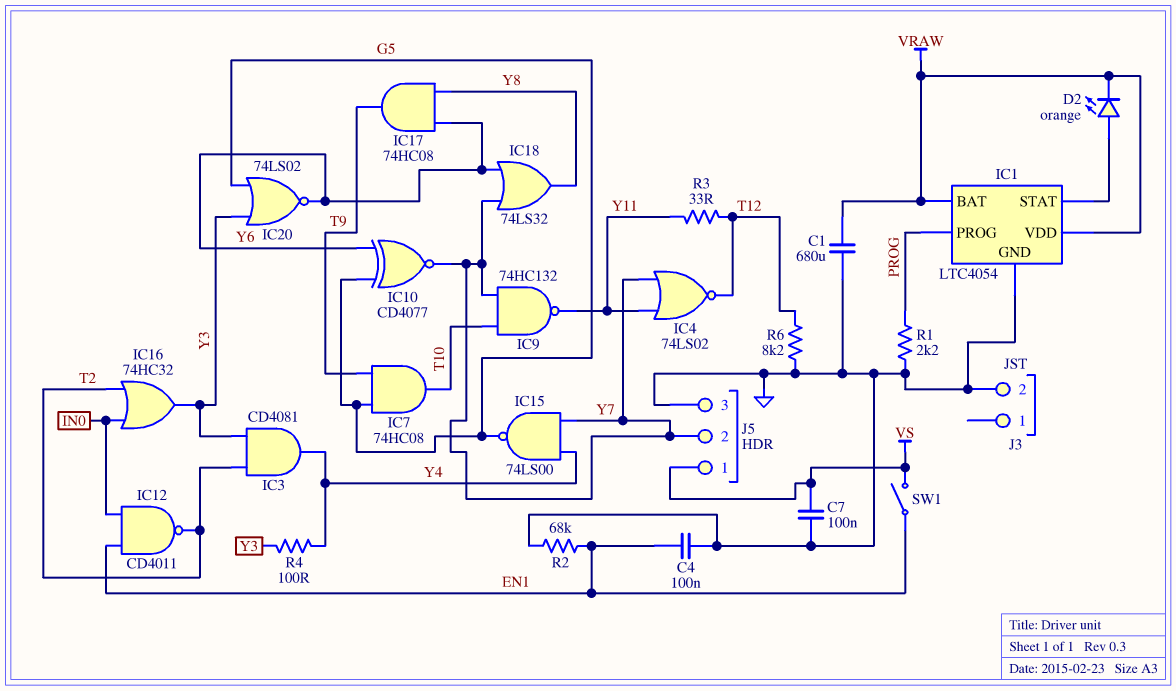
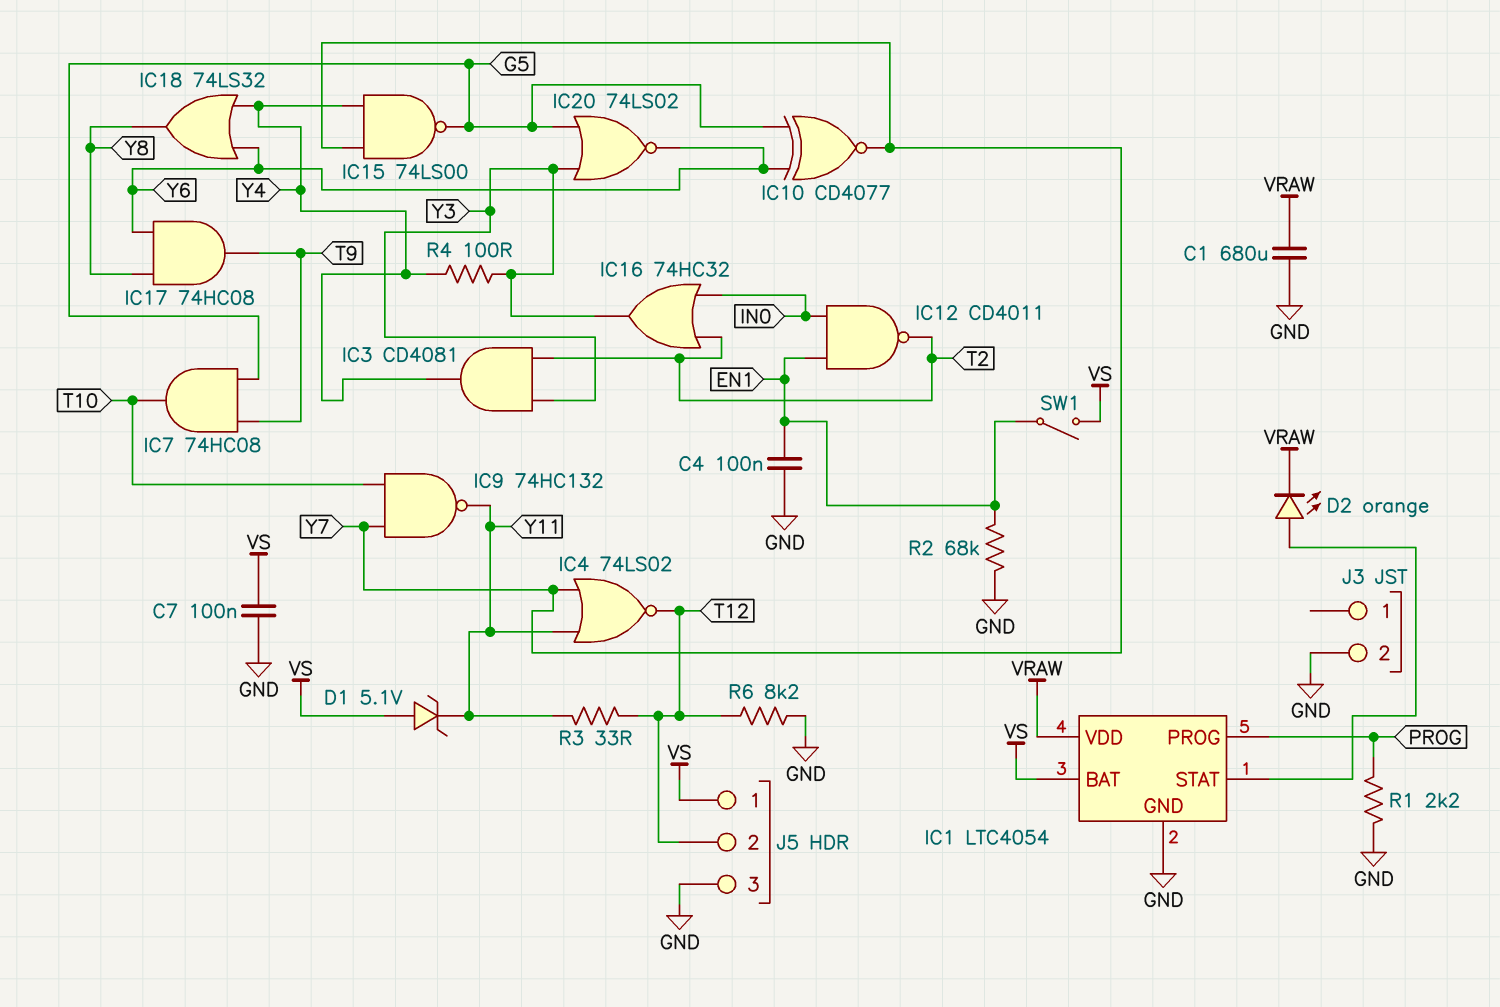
D1: none -> zener 5.1V (A VS, K Y11)
IC1 pin BAT: VRAW -> VS
IC18: OR 74LS32 (in Y6, in Y7, out Y8) -> OR 74LS32 (in Y4, in Y6, out Y8)
J5 pin 2: Y7 -> T12

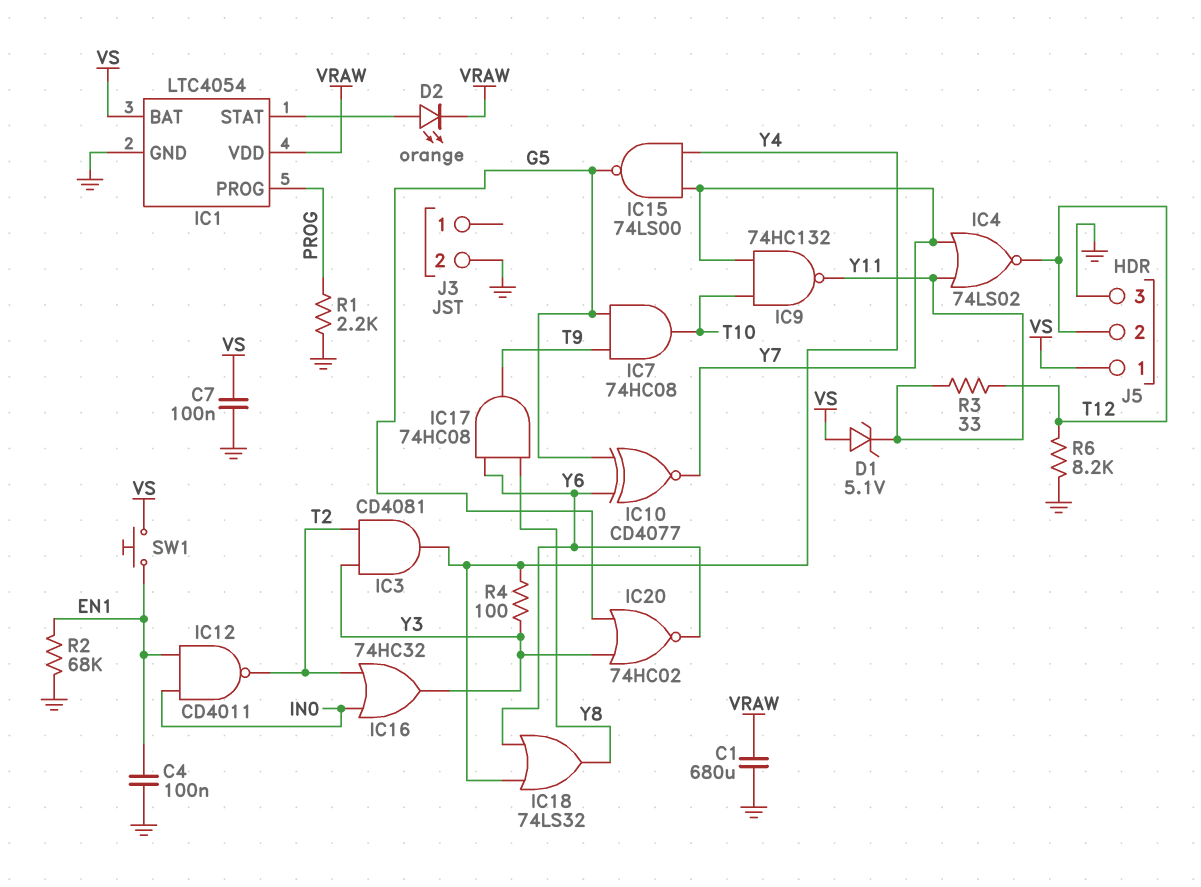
IC20: NOR 74LS02 (in G5, in Y3, out Y6) -> NOR 74HC02 (in G5, in Y3, out Y6)
SW1: switch (EN1, VS) -> button (EN1, VS)

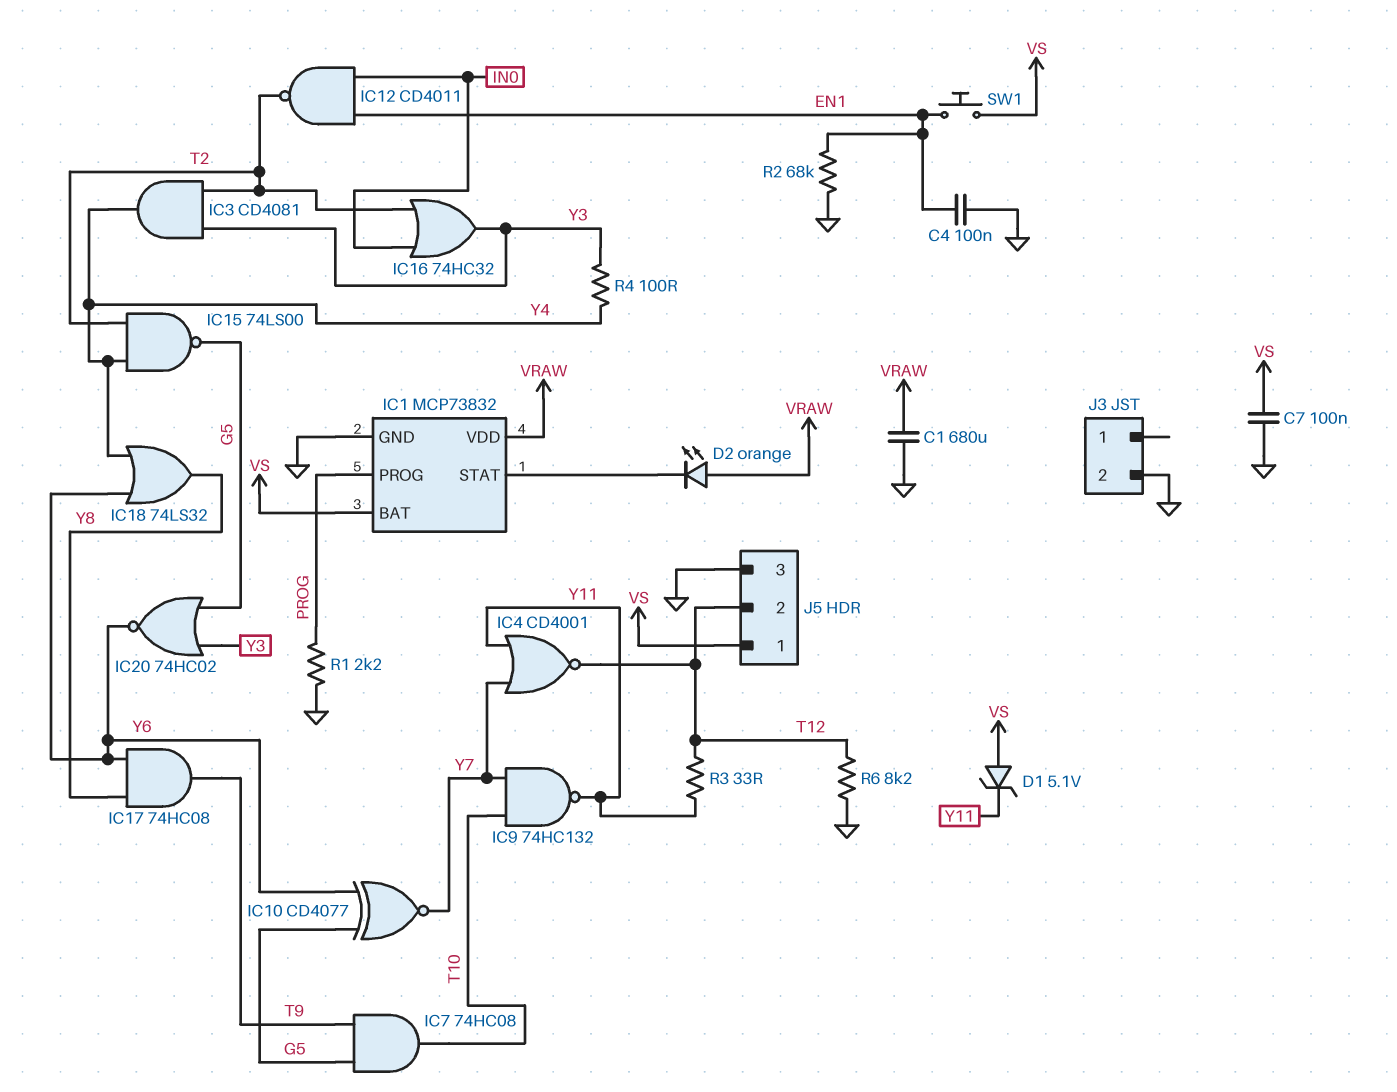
D2: LED orange (A IC1/STAT, K VRAW) -> LED orange (A VRAW, K IC1/STAT)
IC1: LTC4054 -> MCP73832
IC4: NOR 74LS02 (in Y7, in Y11, out T12) -> NOR CD4001 (in Y7, in Y11, out T12)
IC15: NAND 74LS00 (in Y4, in Y7, out G5) -> NAND 74LS00 (in T2, in Y4, out G5)

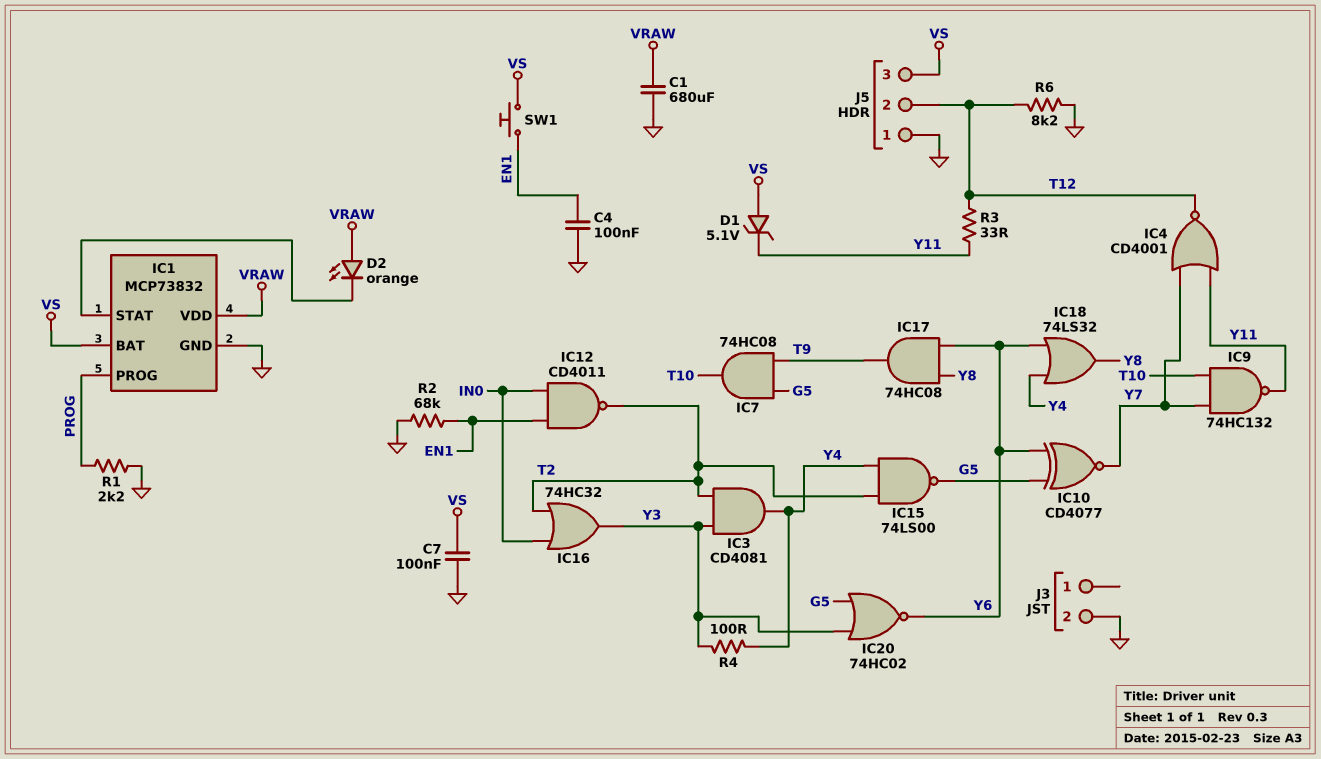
J5 pin 1: VS -> GND
J5 pin 3: GND -> VS

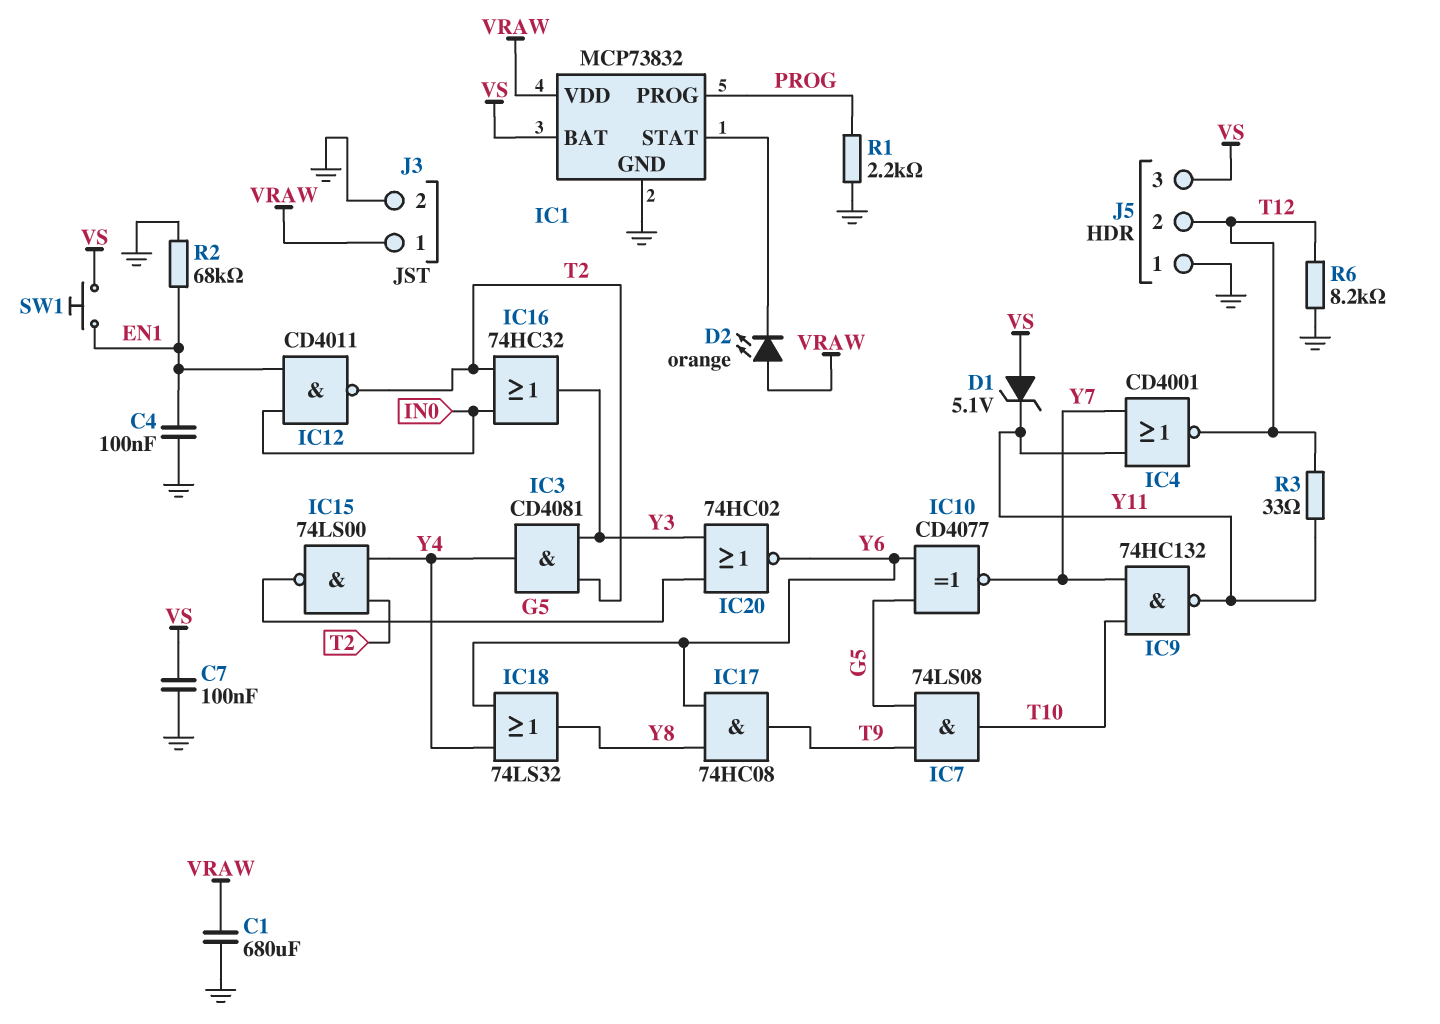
IC7: AND 74HC08 (in G5, in T9, out T10) -> AND 74LS08 (in G5, in T9, out T10)
J3 pin 1: none -> VRAW
R4: 100 (Y3, Y4) -> none

